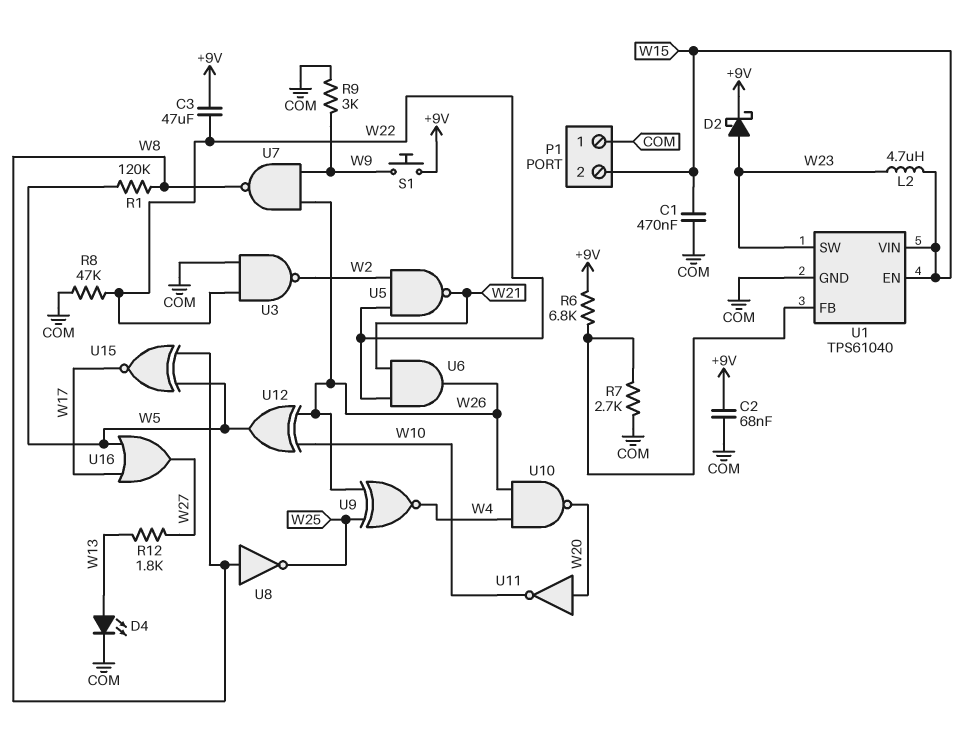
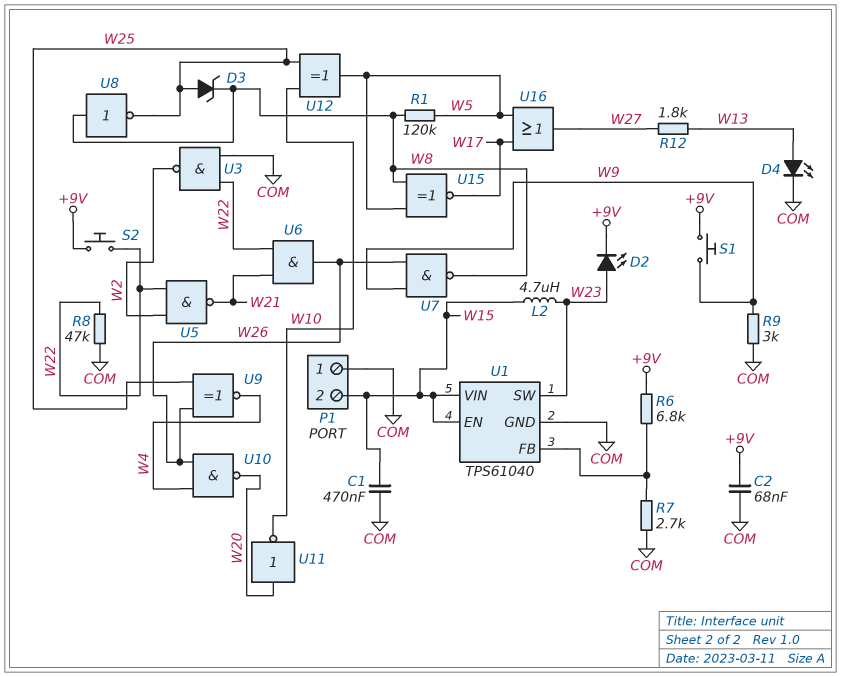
C3: 47uF (+9V, W22) -> none
D2: schottky (A W23, K +9V) -> LED (A W23, K +9V)
D3: none -> zener (A W25, K W8)
S2: none -> button (+9V, W22)
U12: XOR (in W10, in W26, out W5) -> XOR (in W10, in W25, out W5)

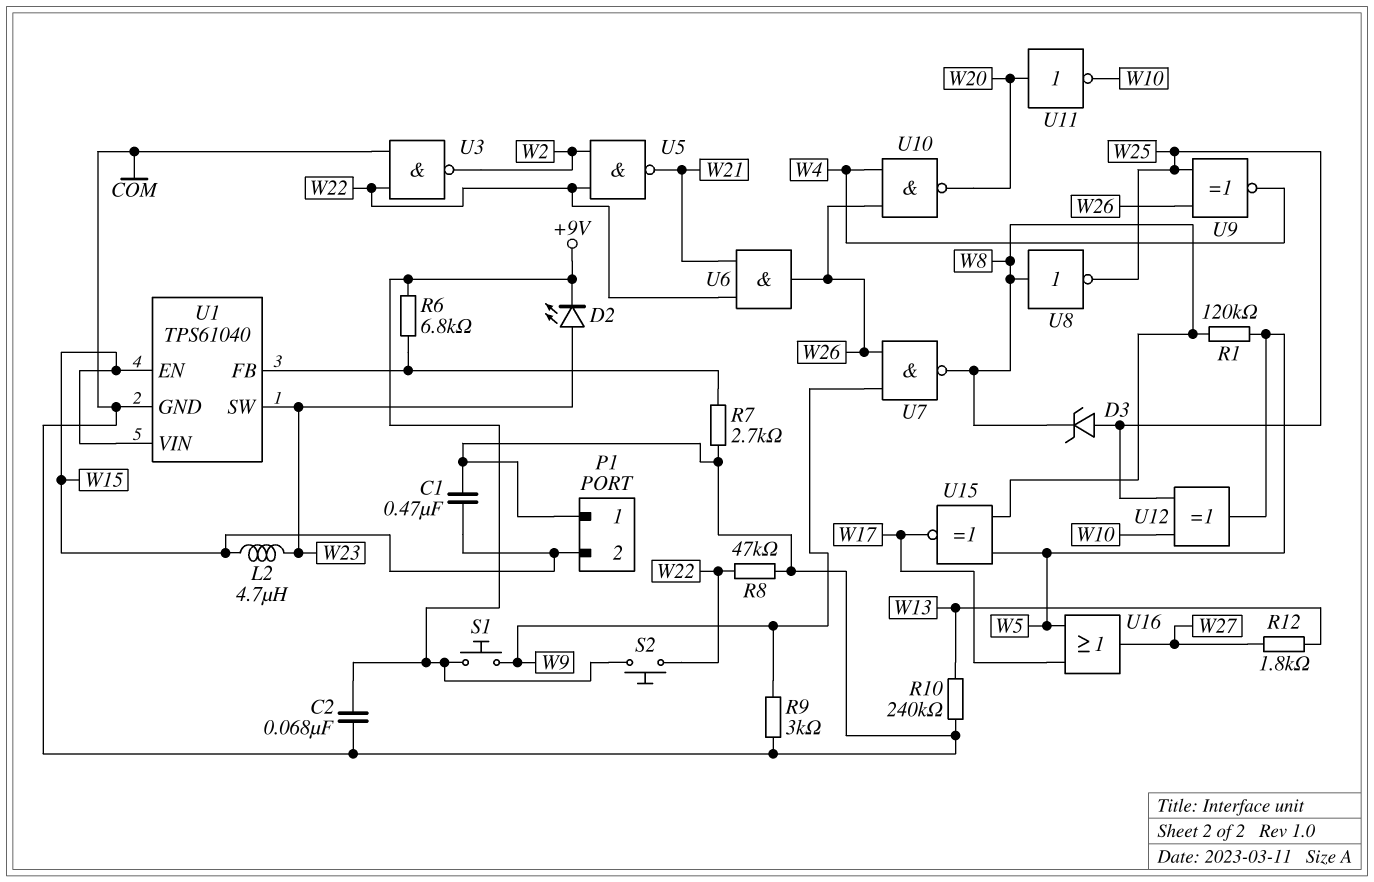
D4: LED (A W13, K COM) -> none
R10: none -> 240k (COM, W13)

